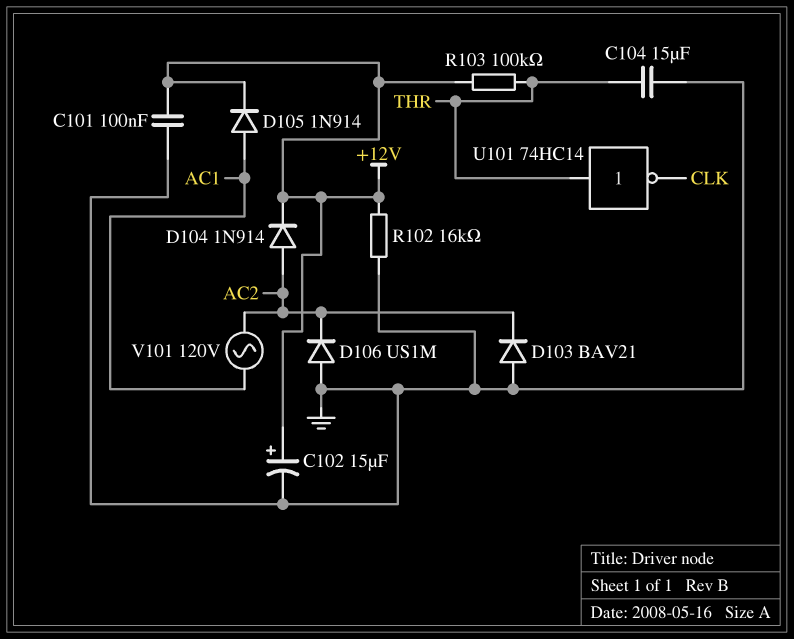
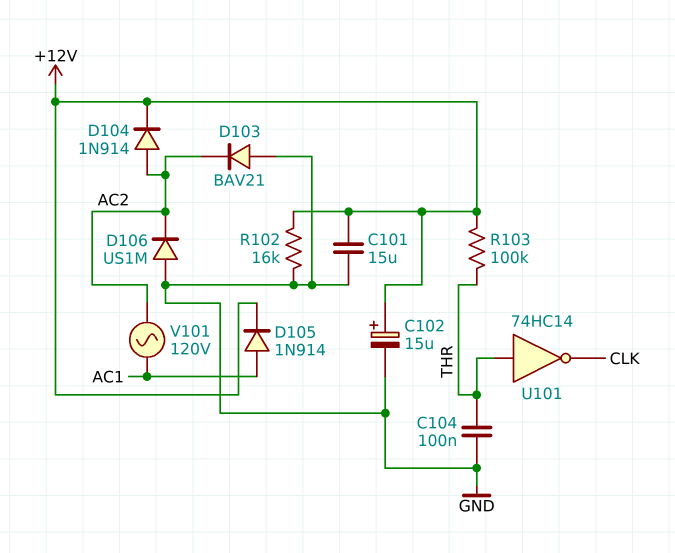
C101: 100nF (+12V, GND) -> 15uF (+12V, GND)
C104: 15uF (GND, THR) -> 100nF (GND, THR)

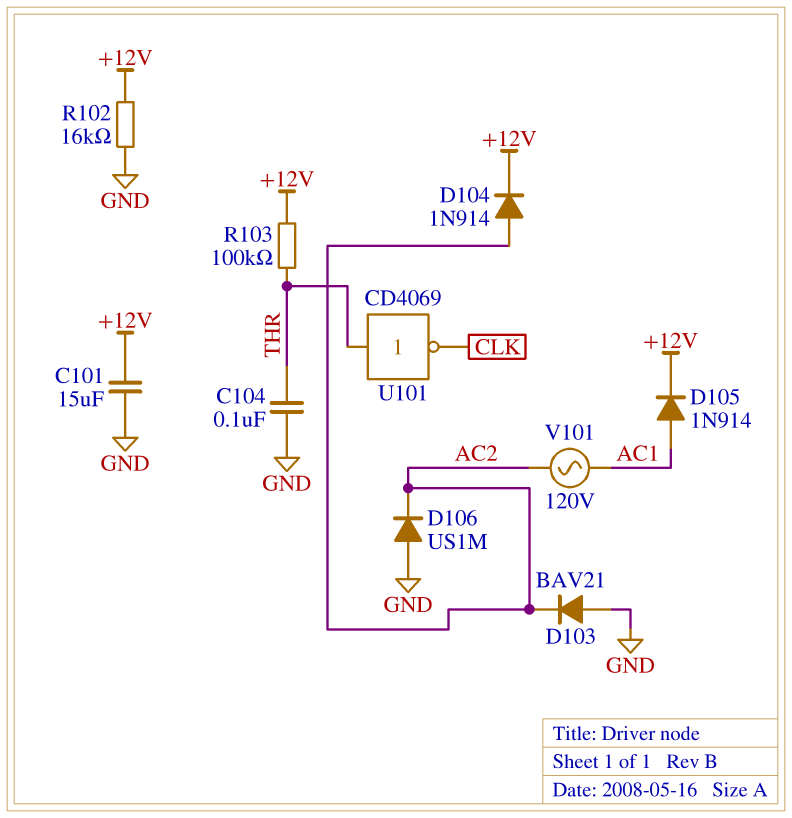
C102: 15uF (plus +12V, minus GND) -> none
U101: NOT 74HC14 (in THR, out CLK) -> NOT CD4069 (in THR, out CLK)

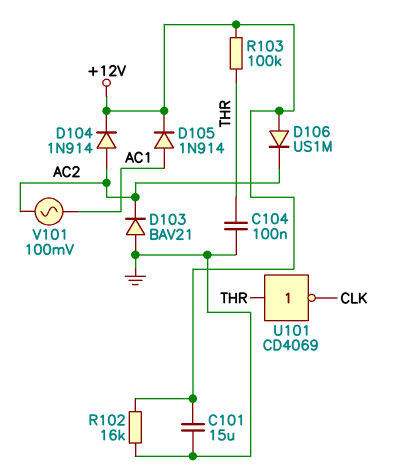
D106: diode US1M (A GND, K AC2) -> diode US1M (A +12V, K AC2)
V101: AC 120V (AC1, AC2) -> AC 100mV (AC1, AC2)

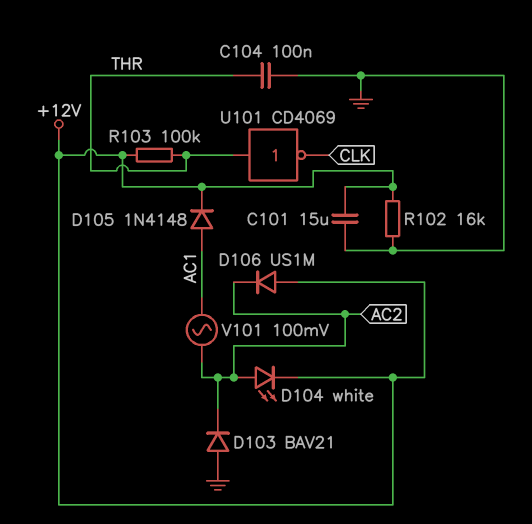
D104: diode 1N914 (A AC2, K +12V) -> LED white (A AC2, K +12V)
D105: diode 1N914 (A AC1, K +12V) -> diode 1N4148 (A AC1, K +12V)

